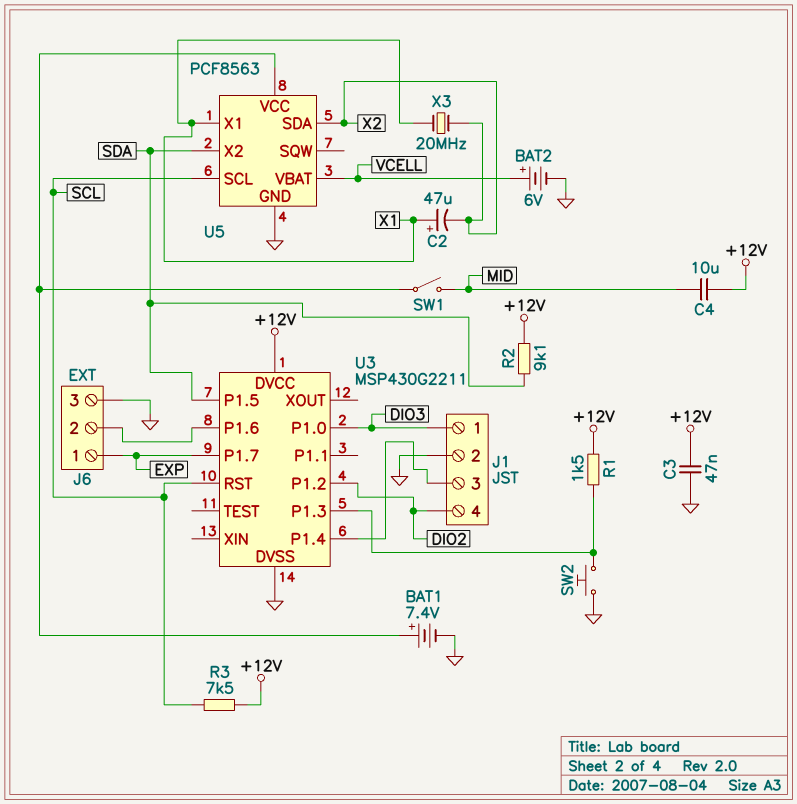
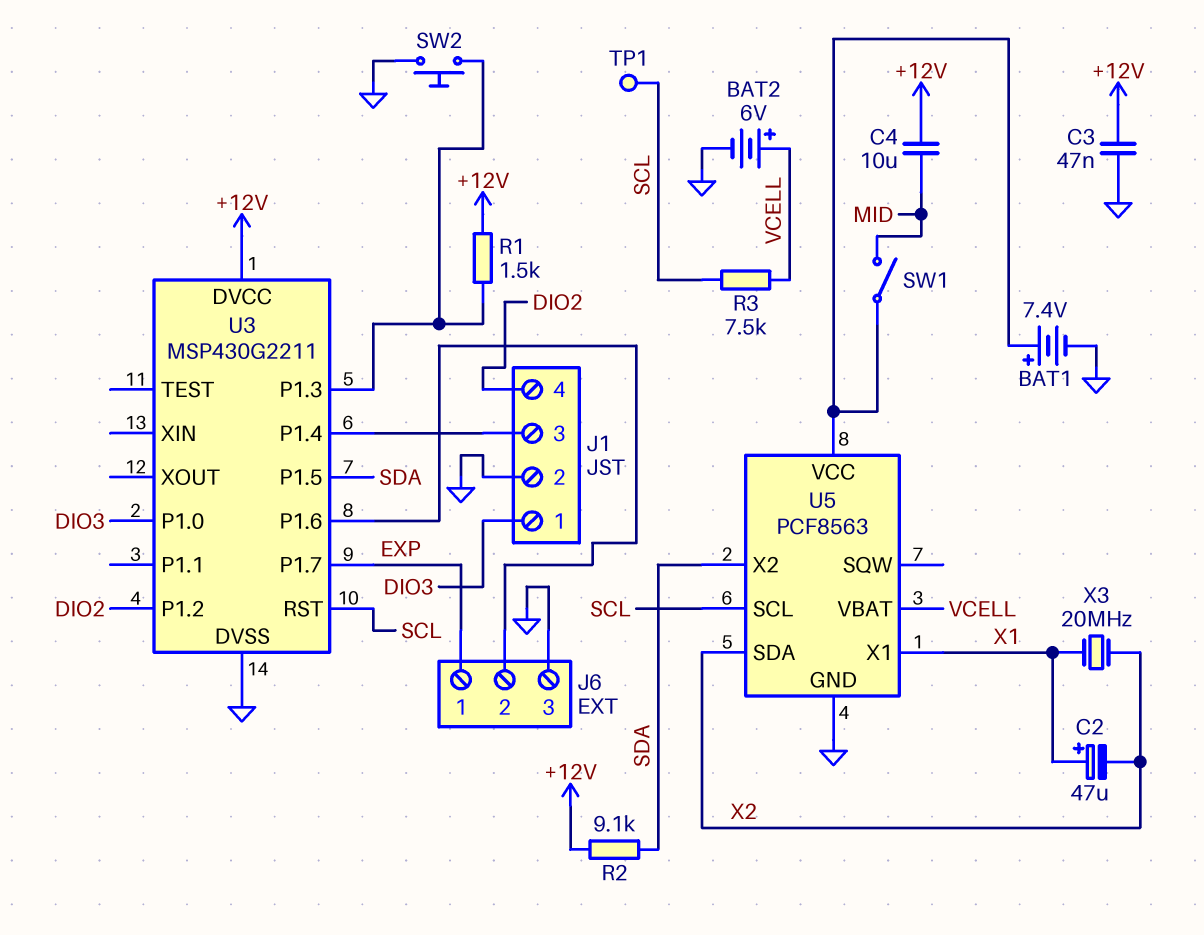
R3: 7.5k (+12V, SCL) -> 7.5k (SCL, VCELL)
TP1: none -> test point (SCL)

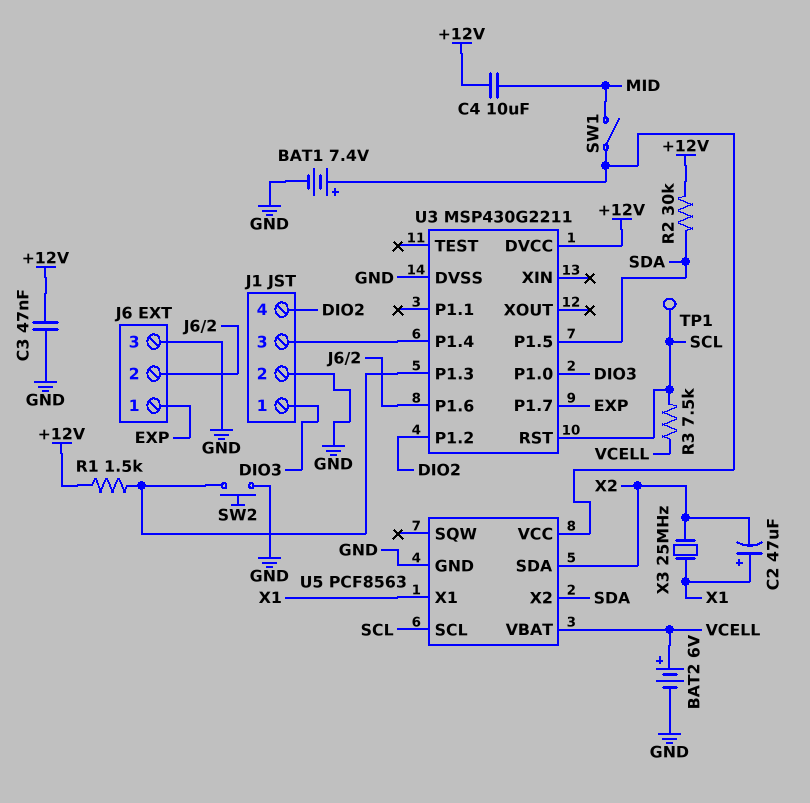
R2: 9.1k (+12V, SDA) -> 30k (+12V, SDA)
X3: 20MHz (X1, X2) -> 25MHz (X1, X2)

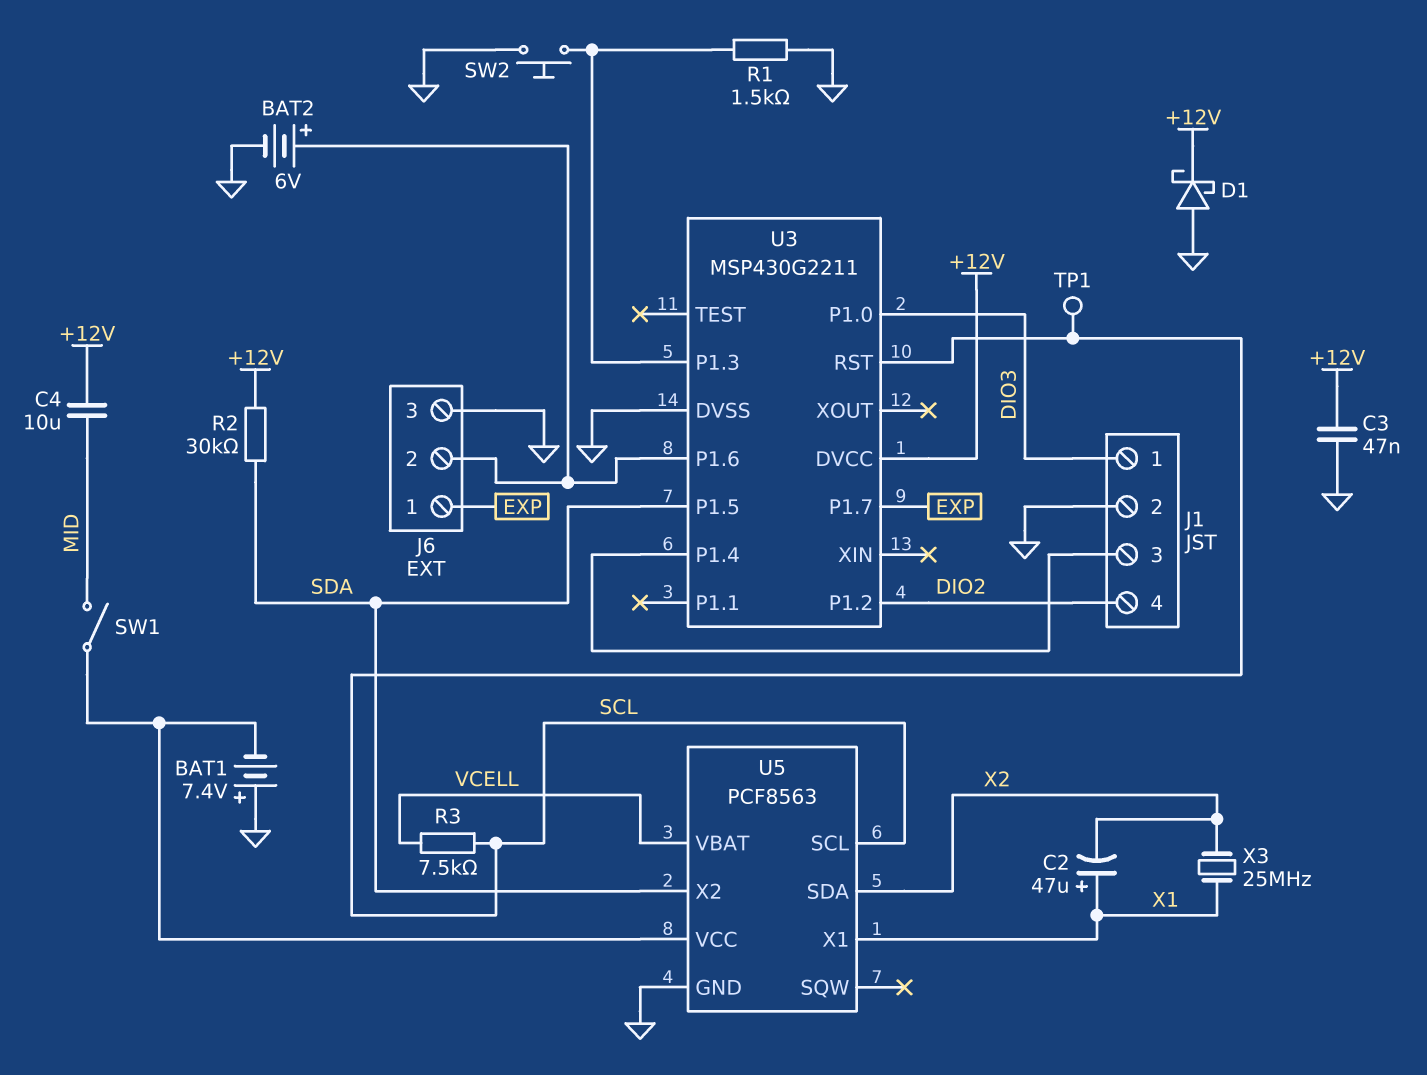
BAT1: 7.4V (plus U5/VCC, minus GND) -> 7.4V (plus GND, minus U5/VCC)
BAT2: 6V (plus VCELL, minus GND) -> 6V (plus J6/2, minus GND)
D1: none -> schottky (A GND, K +12V)
R1: 1.5k (+12V, U3/P1.3) -> 1.5k (GND, U3/P1.3)

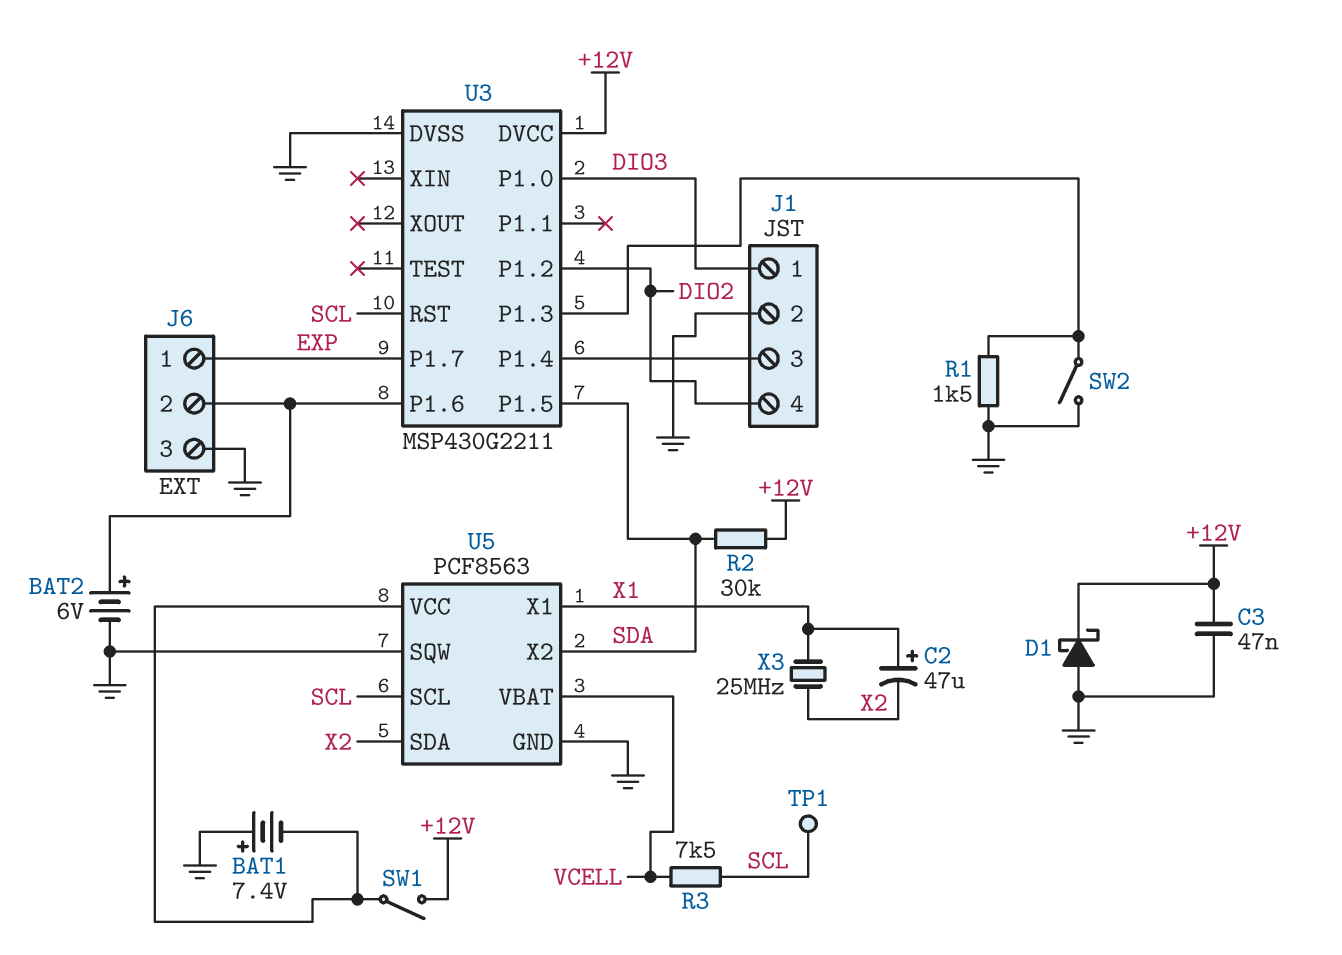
C4: 10uF (+12V, MID) -> none
SW1: switch (MID, U5/VCC) -> switch (+12V, U5/VCC)
SW2: button (GND, U3/P1.3) -> switch (GND, U3/P1.3)
U5 pin SQW: none -> GND

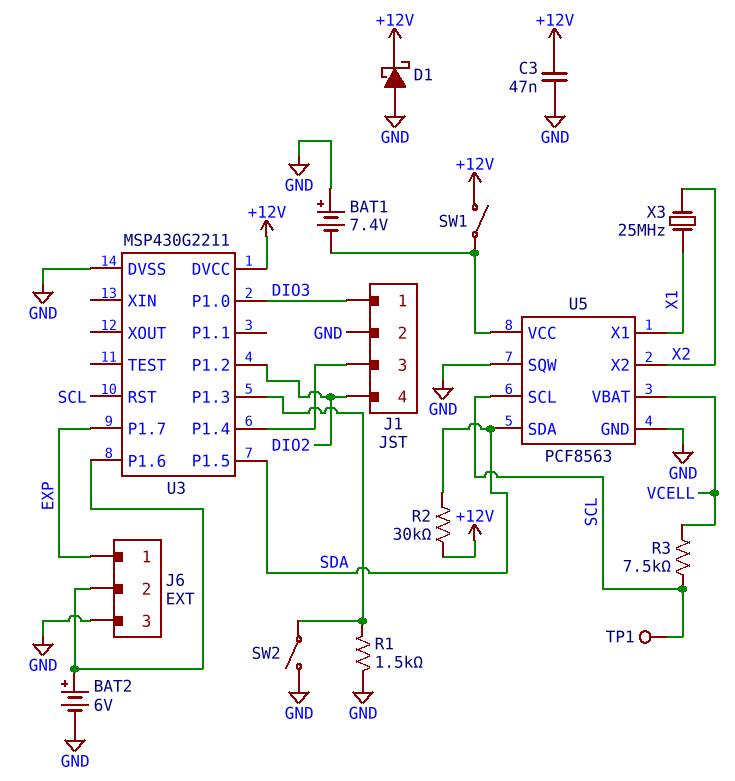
C2: 47uF (plus X1, minus X2) -> none
U5 pin SDA: X2 -> SDA
U5 pin X2: SDA -> X2

